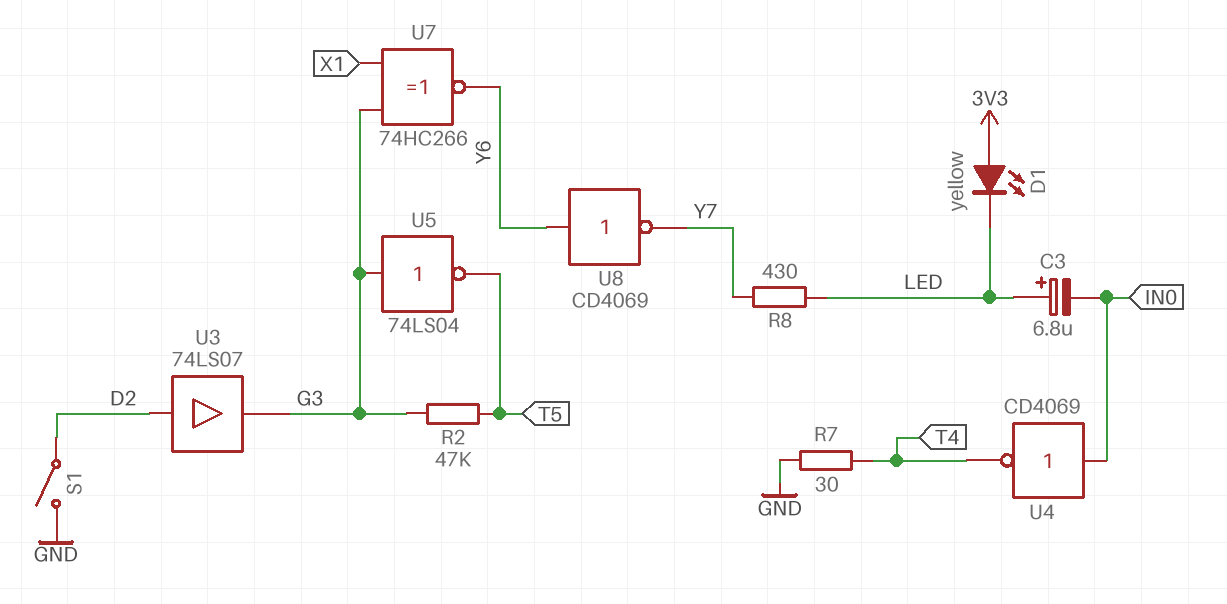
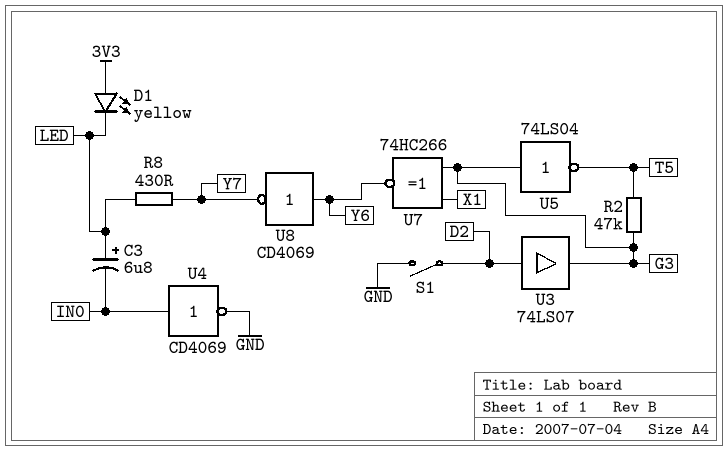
R7: 30 (GND, T4) -> none
U4: NOT CD4069 (in IN0, out T4) -> NOT CD4069 (in IN0, out GND)

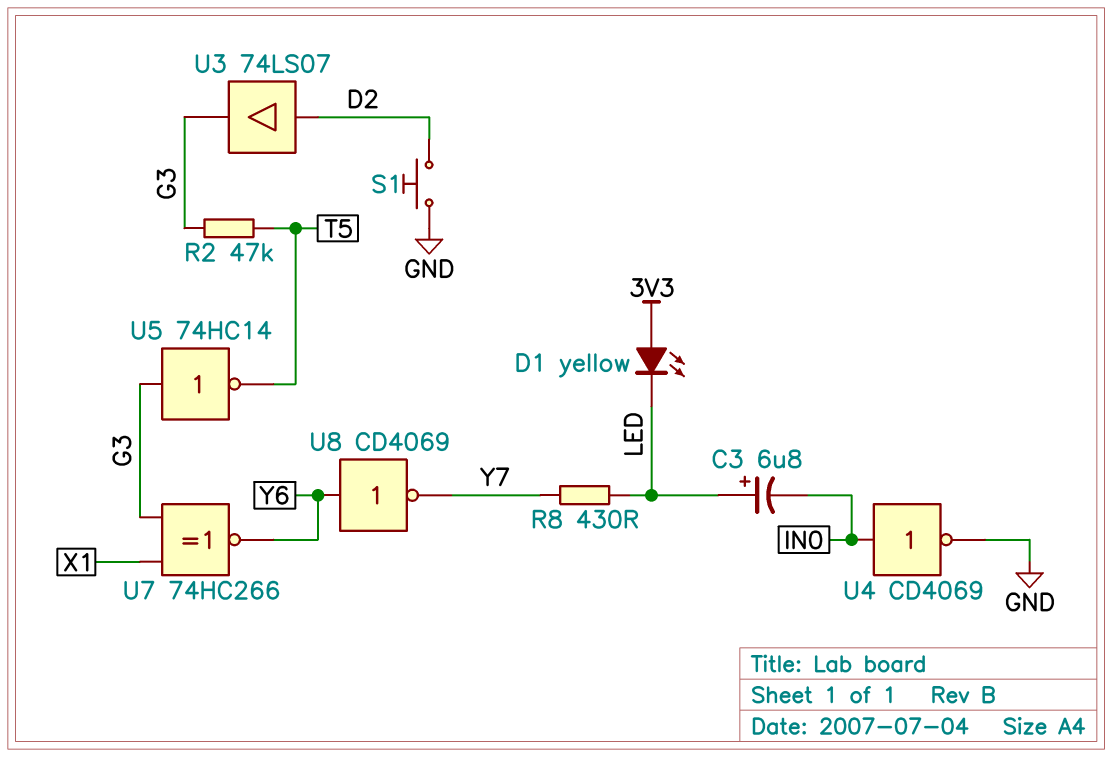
S1: switch (D2, GND) -> button (D2, GND)
U5: NOT 74LS04 (in G3, out T5) -> NOT 74HC14 (in G3, out T5)

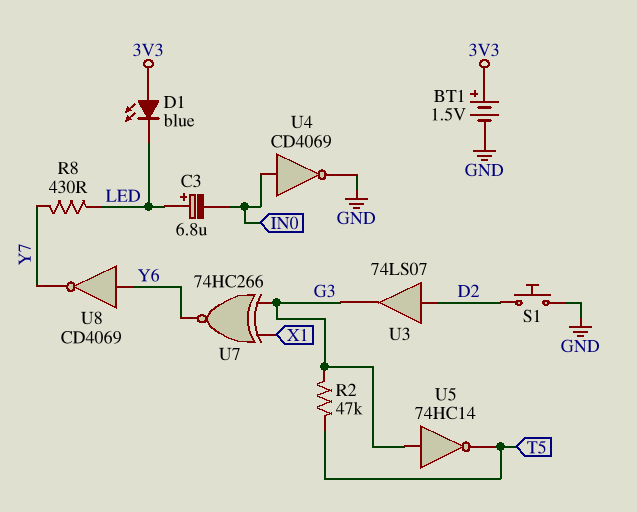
BT1: none -> 1.5V (plus 3V3, minus GND)
D1: LED yellow (A 3V3, K LED) -> LED blue (A 3V3, K LED)

